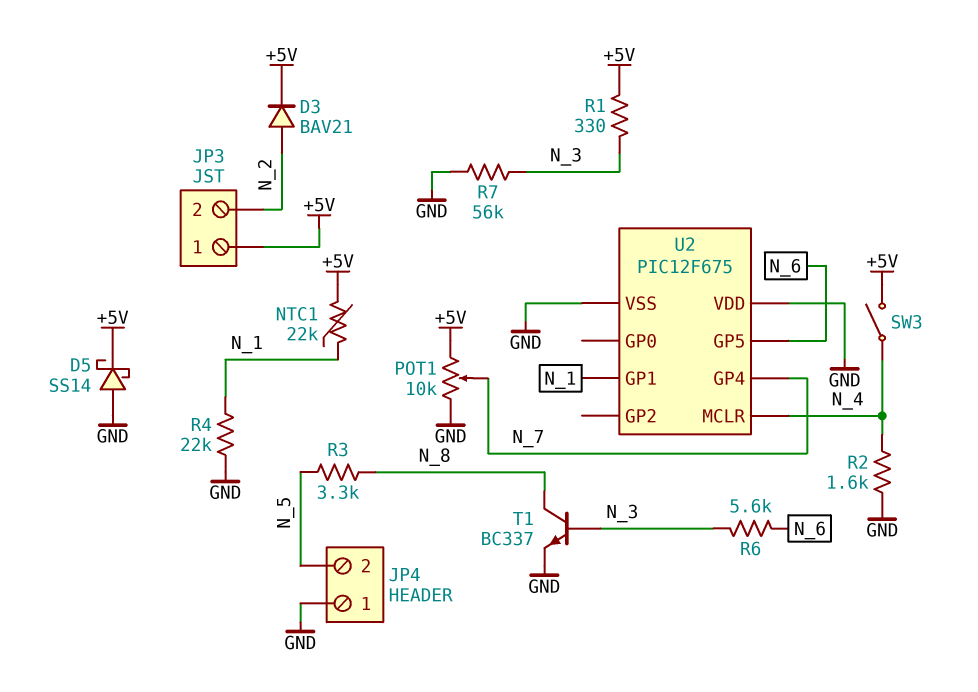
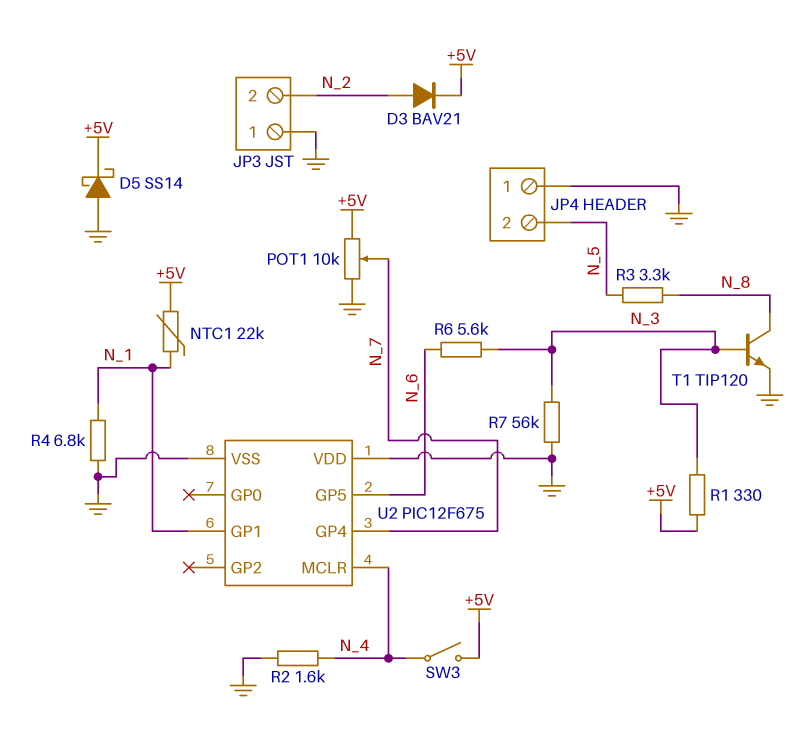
JP3 pin 1: +5V -> GND
R4: 22k (GND, N_1) -> 6.8k (GND, N_1)
T1: NPN BC337 (B N_3, C N_8, E GND) -> NPN TIP120 (B N_3, C N_8, E GND)

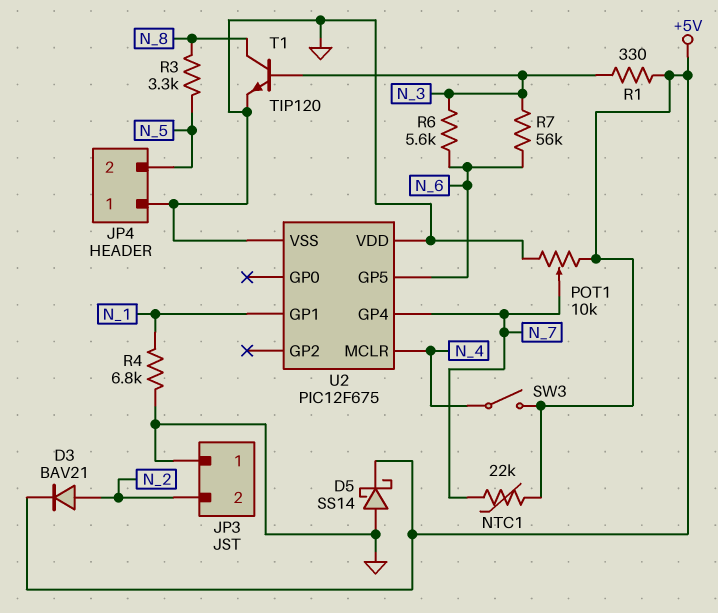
NTC1: 22k (+5V, N_1) -> 22k (+5V, N_7)
R2: 1.6k (GND, N_4) -> none
R7: 56k (GND, N_3) -> 56k (N_3, N_6)

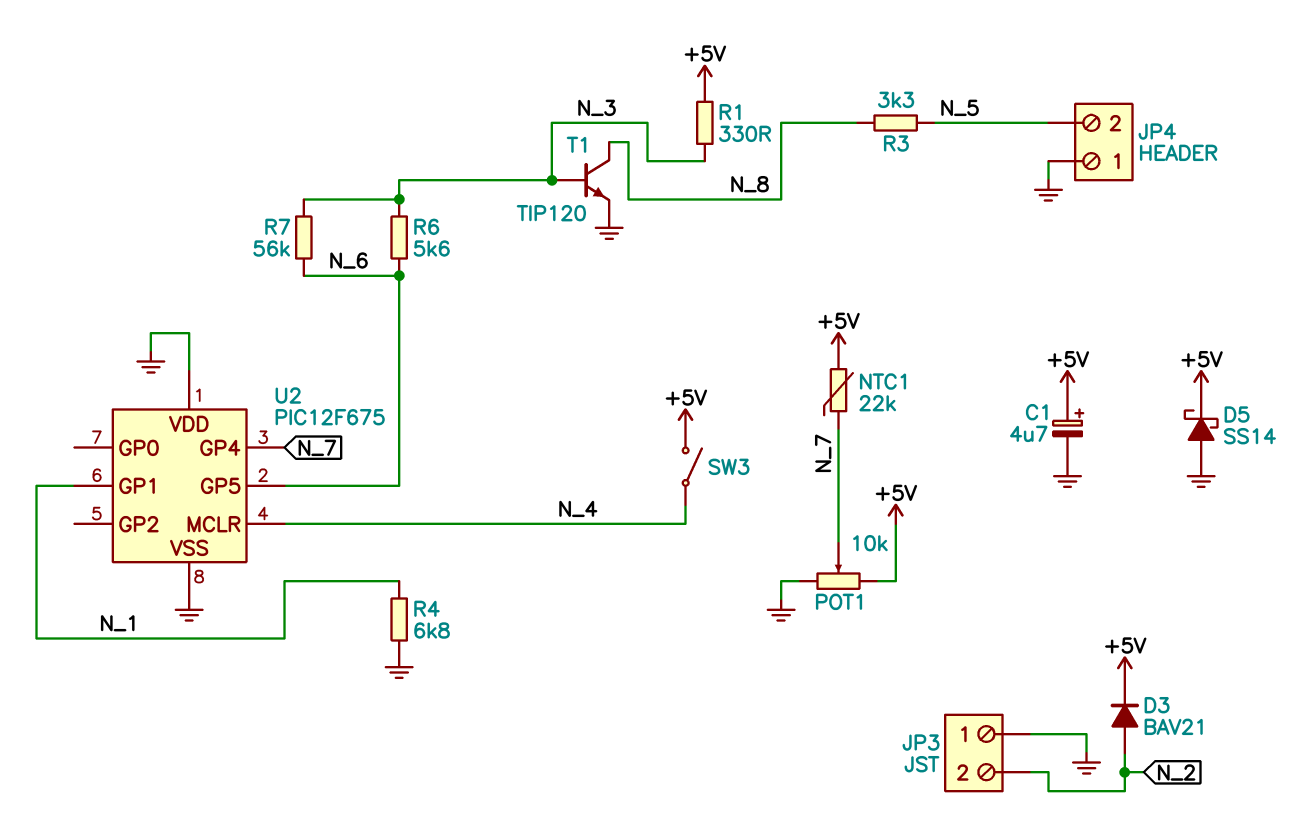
C1: none -> 4.7uF (plus +5V, minus GND)

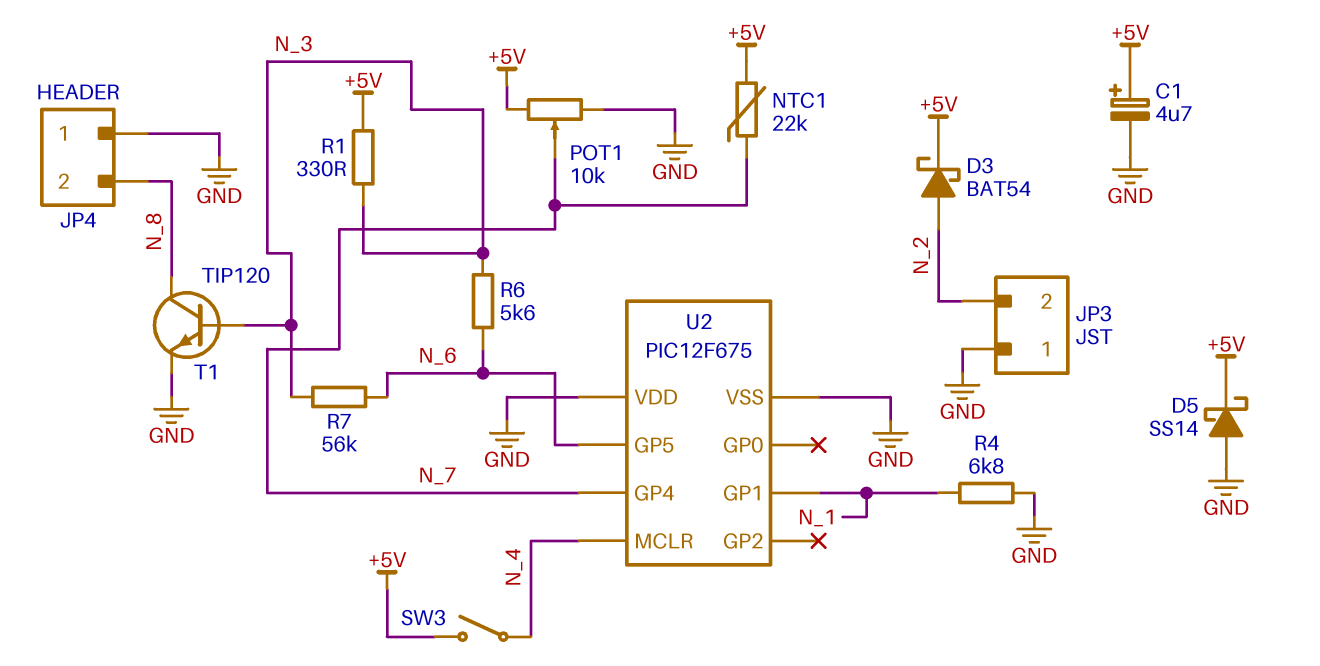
D3: diode BAV21 (A N_2, K +5V) -> schottky BAT54 (A N_2, K +5V)
JP4 pin 2: N_5 -> N_8
R3: 3.3k (N_5, N_8) -> none

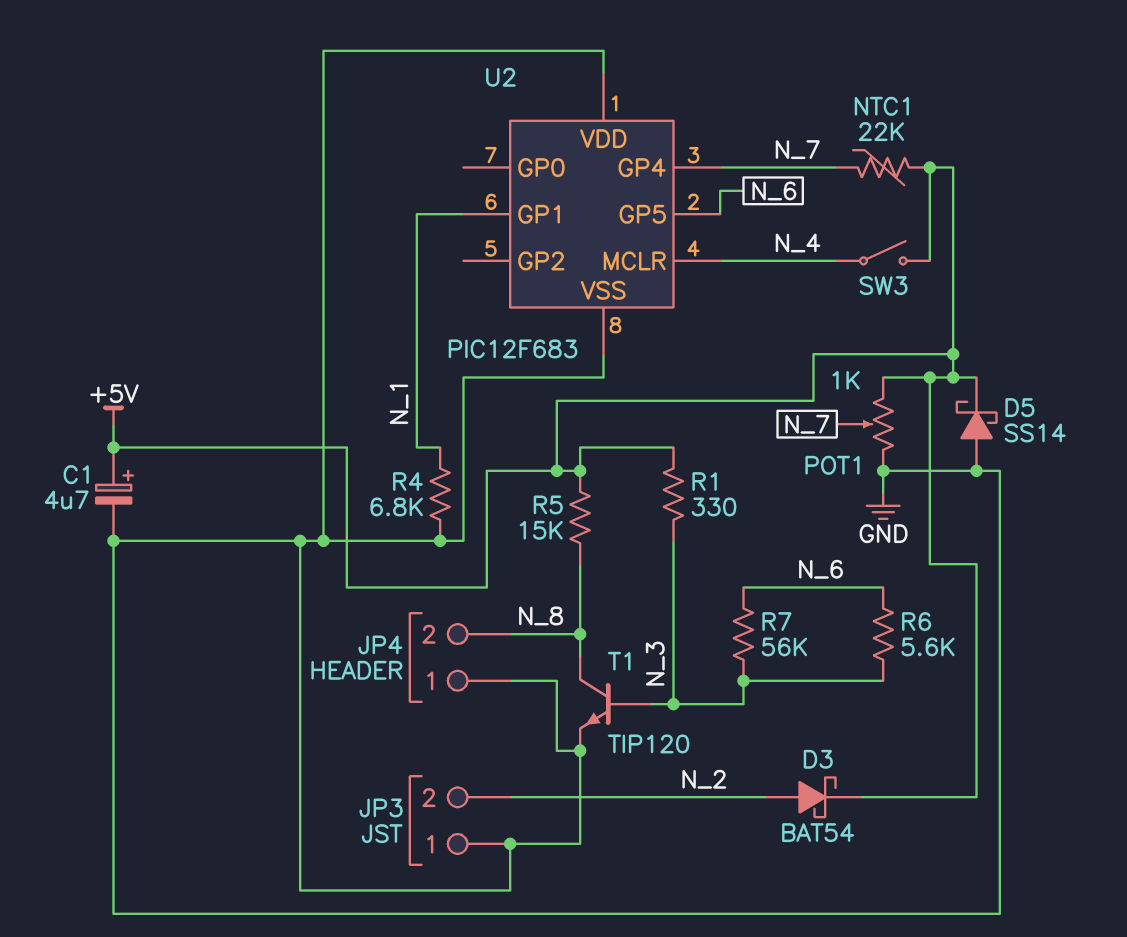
POT1: 10k (+5V, GND, wiper N_7) -> 1k (+5V, GND, wiper N_7)
R5: none -> 15k (+5V, N_8)
U2: PIC12F675 -> PIC12F683

